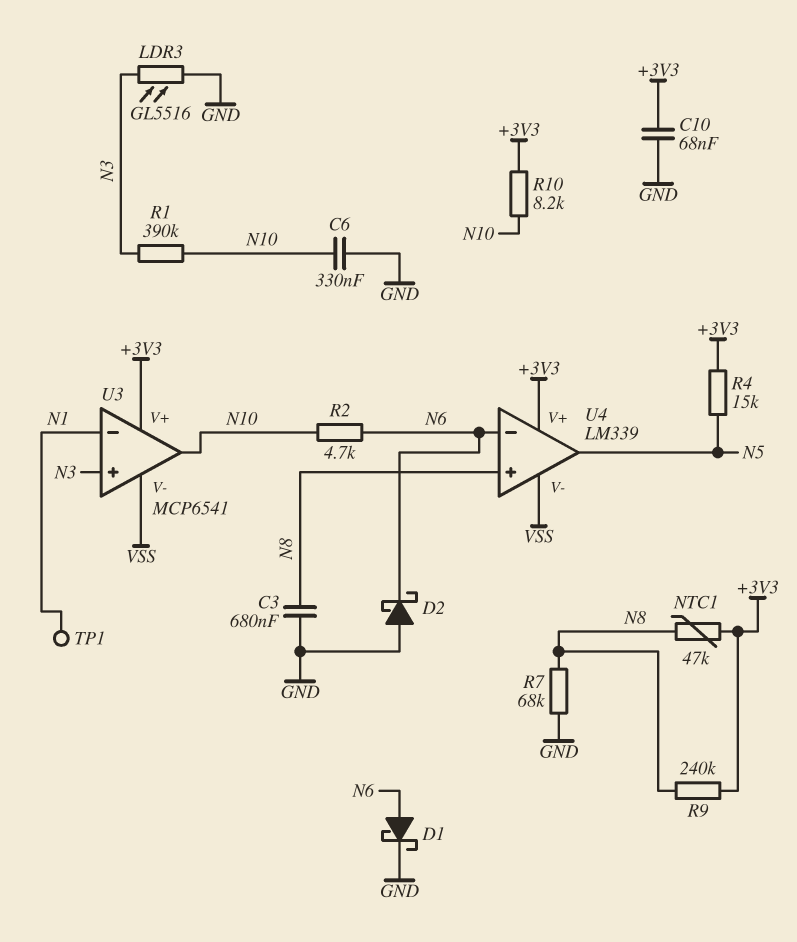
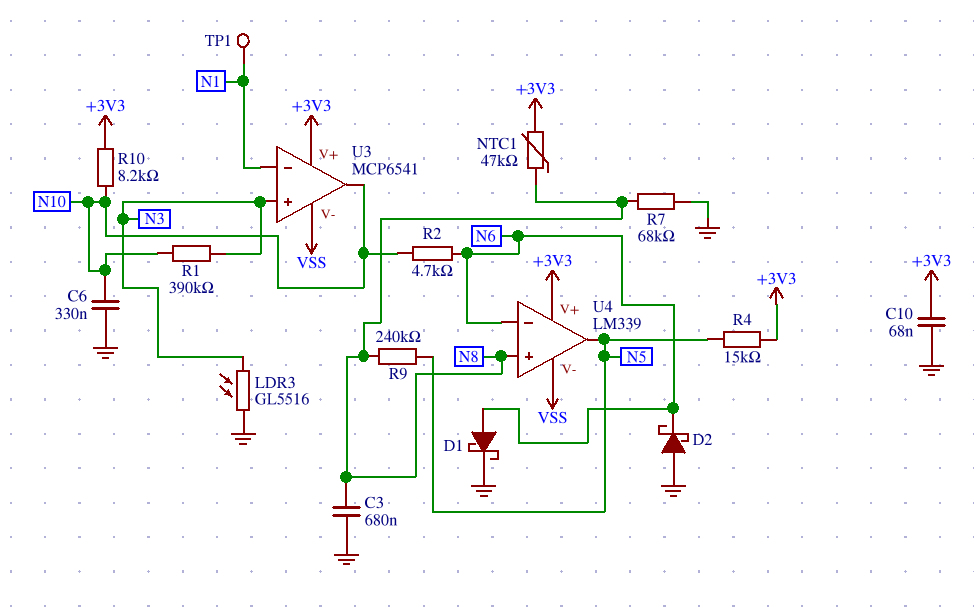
R9: 240k (+3V3, N8) -> 240k (N5, N8)

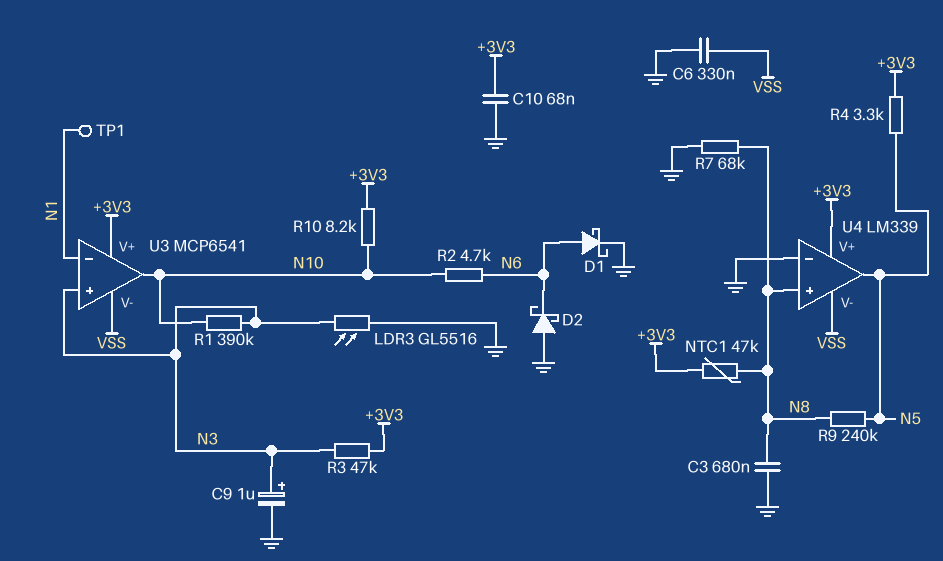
C6: 330nF (GND, N10) -> 330nF (GND, VSS)
C9: none -> 1uF (plus N3, minus GND)
R3: none -> 47k (+3V3, N3)
R4: 15k (+3V3, N5) -> 3.3k (+3V3, N5)
U4 pin in-: N6 -> GND

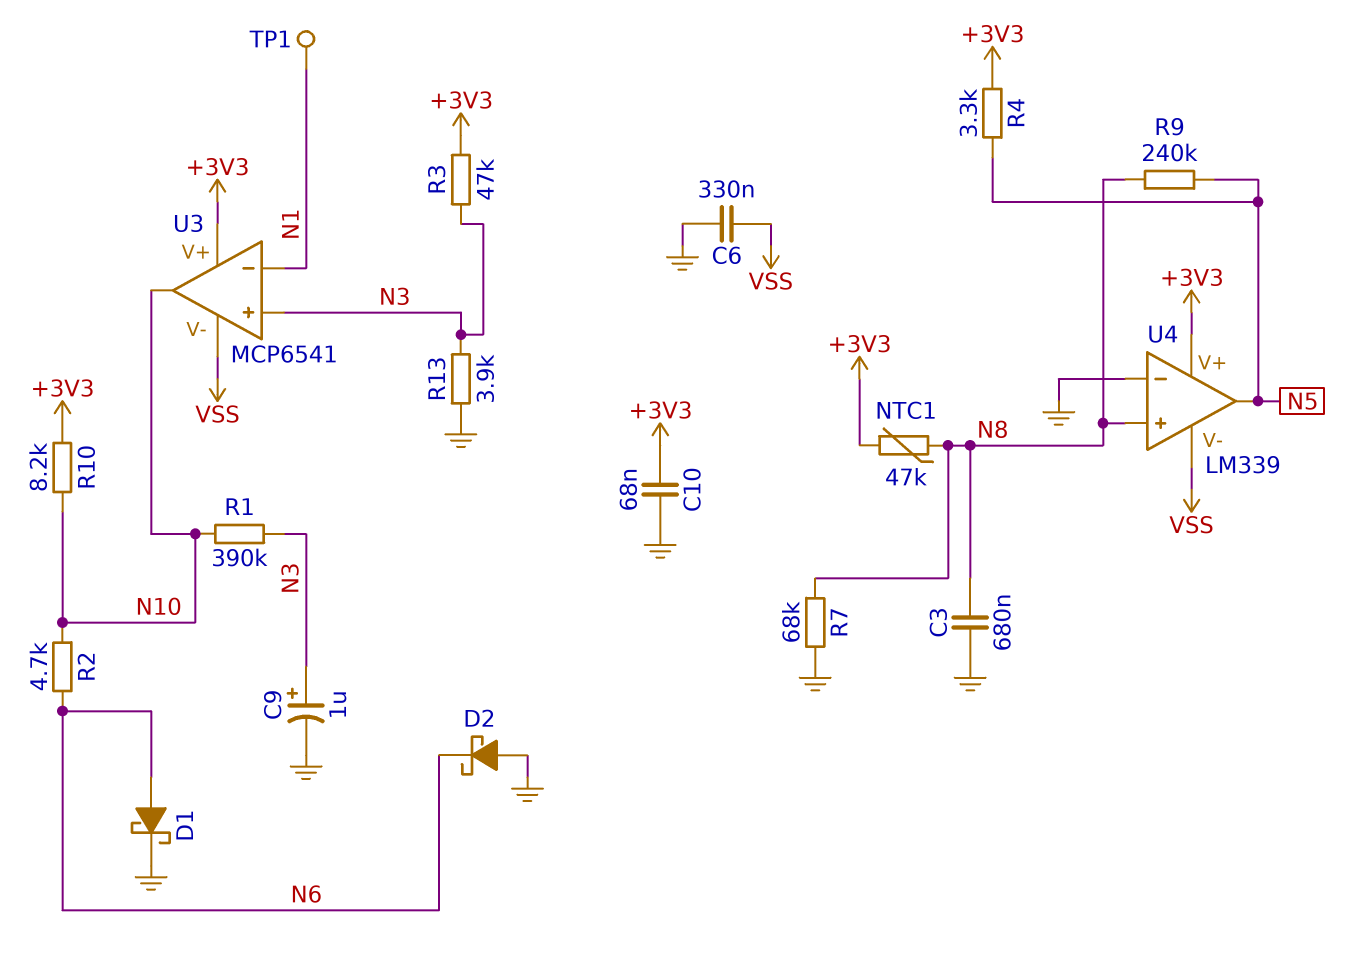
LDR3: GL5516 (GND, N3) -> none
R13: none -> 3.9k (GND, N3)

